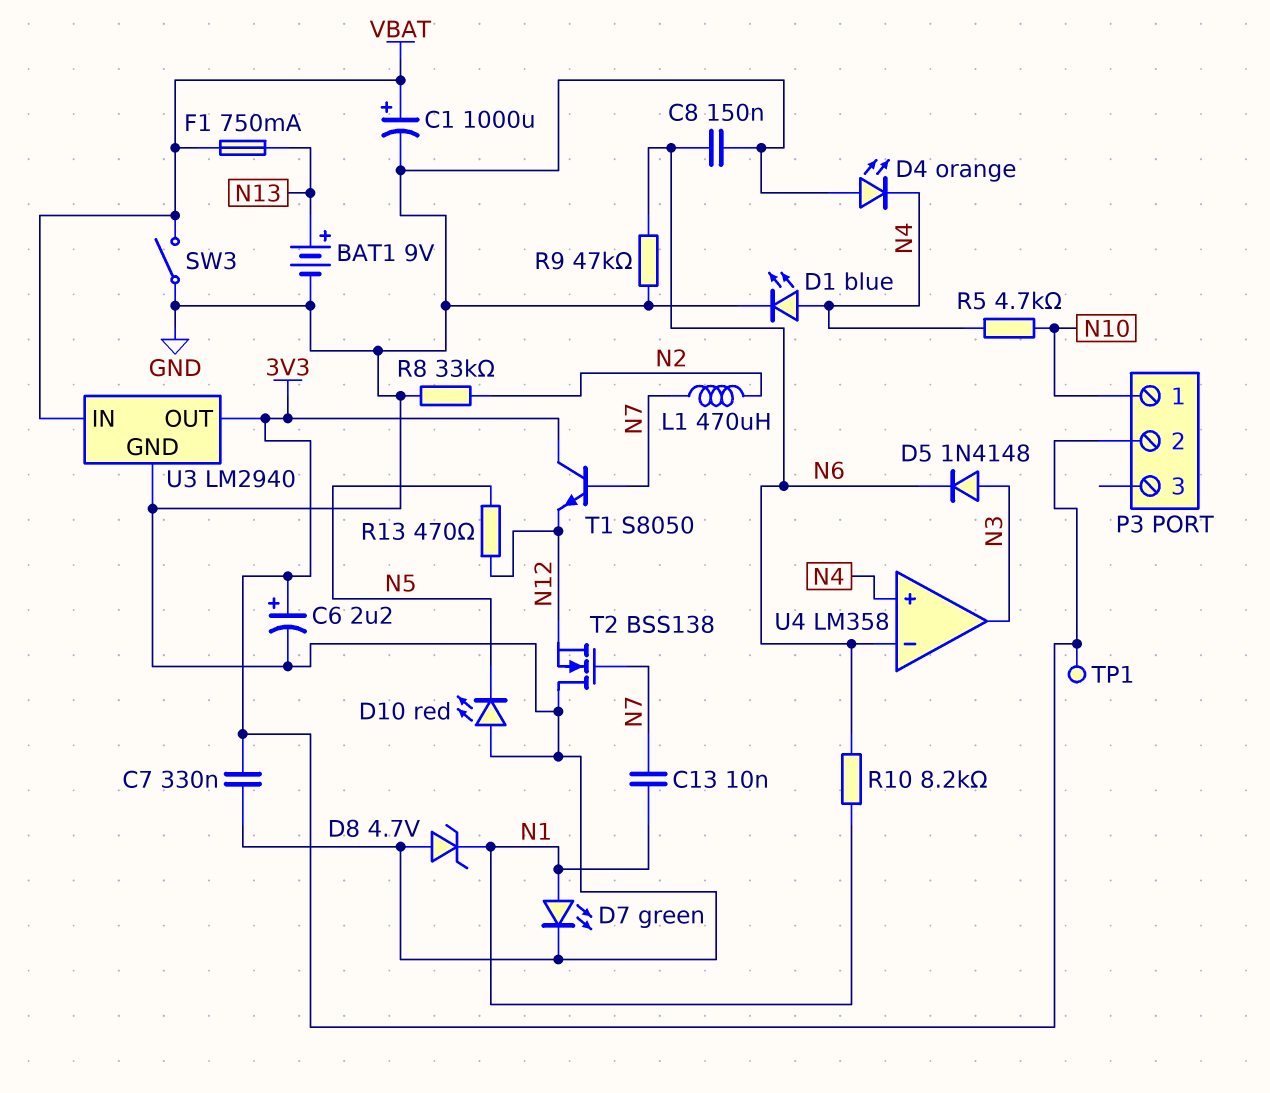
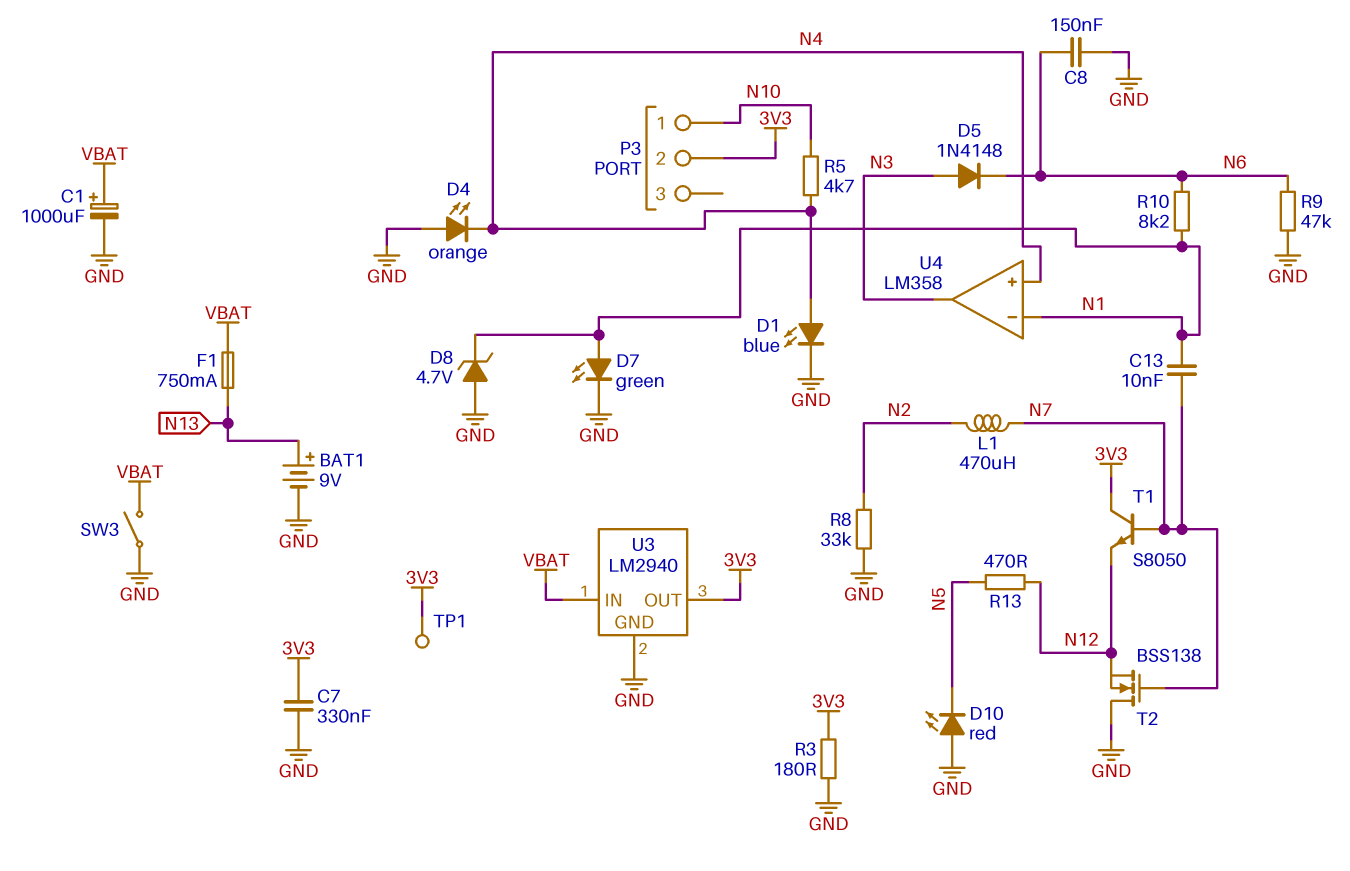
C6: 2.2uF (plus 3V3, minus GND) -> none
R3: none -> 180 (3V3, GND)
U4 pin in-: N6 -> N1

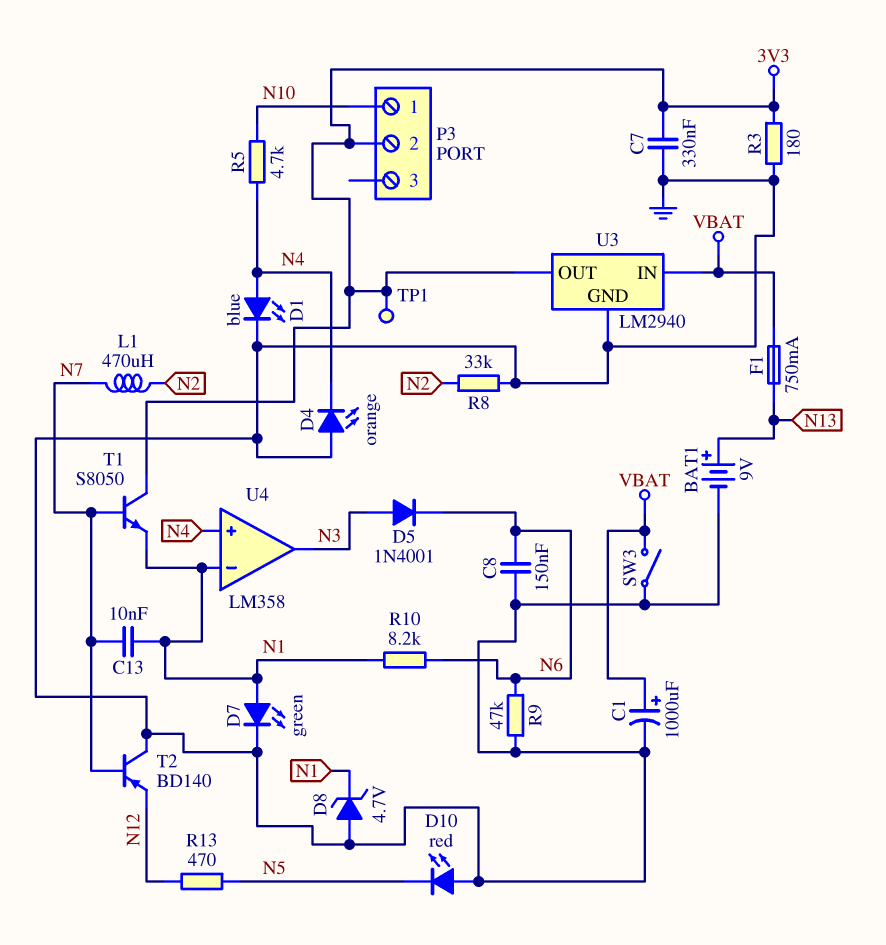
D5: diode 1N4148 (A N3, K N6) -> diode 1N4001 (A N3, K N6)
T1: NPN S8050 (B N7, C 3V3, E N12) -> NPN S8050 (B N7, C 3V3, E N1)
T2: NMOS BSS138 (G N7, D GND, S N12) -> PNP BD140 (B N7, C GND, E N12)

